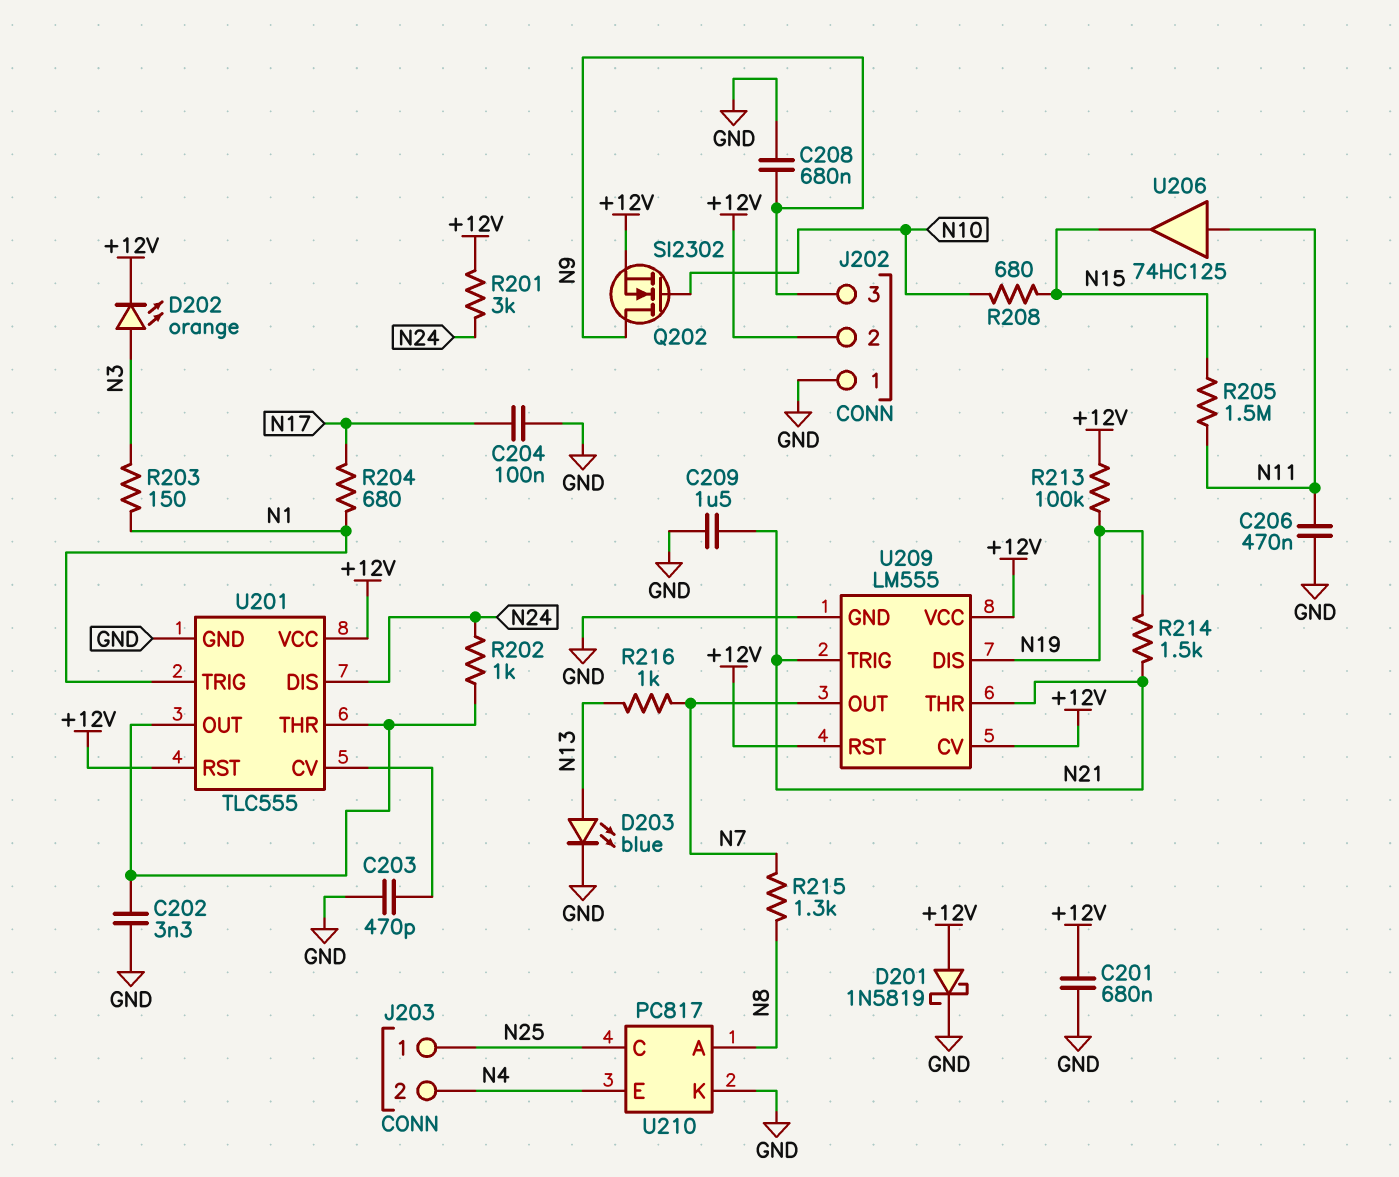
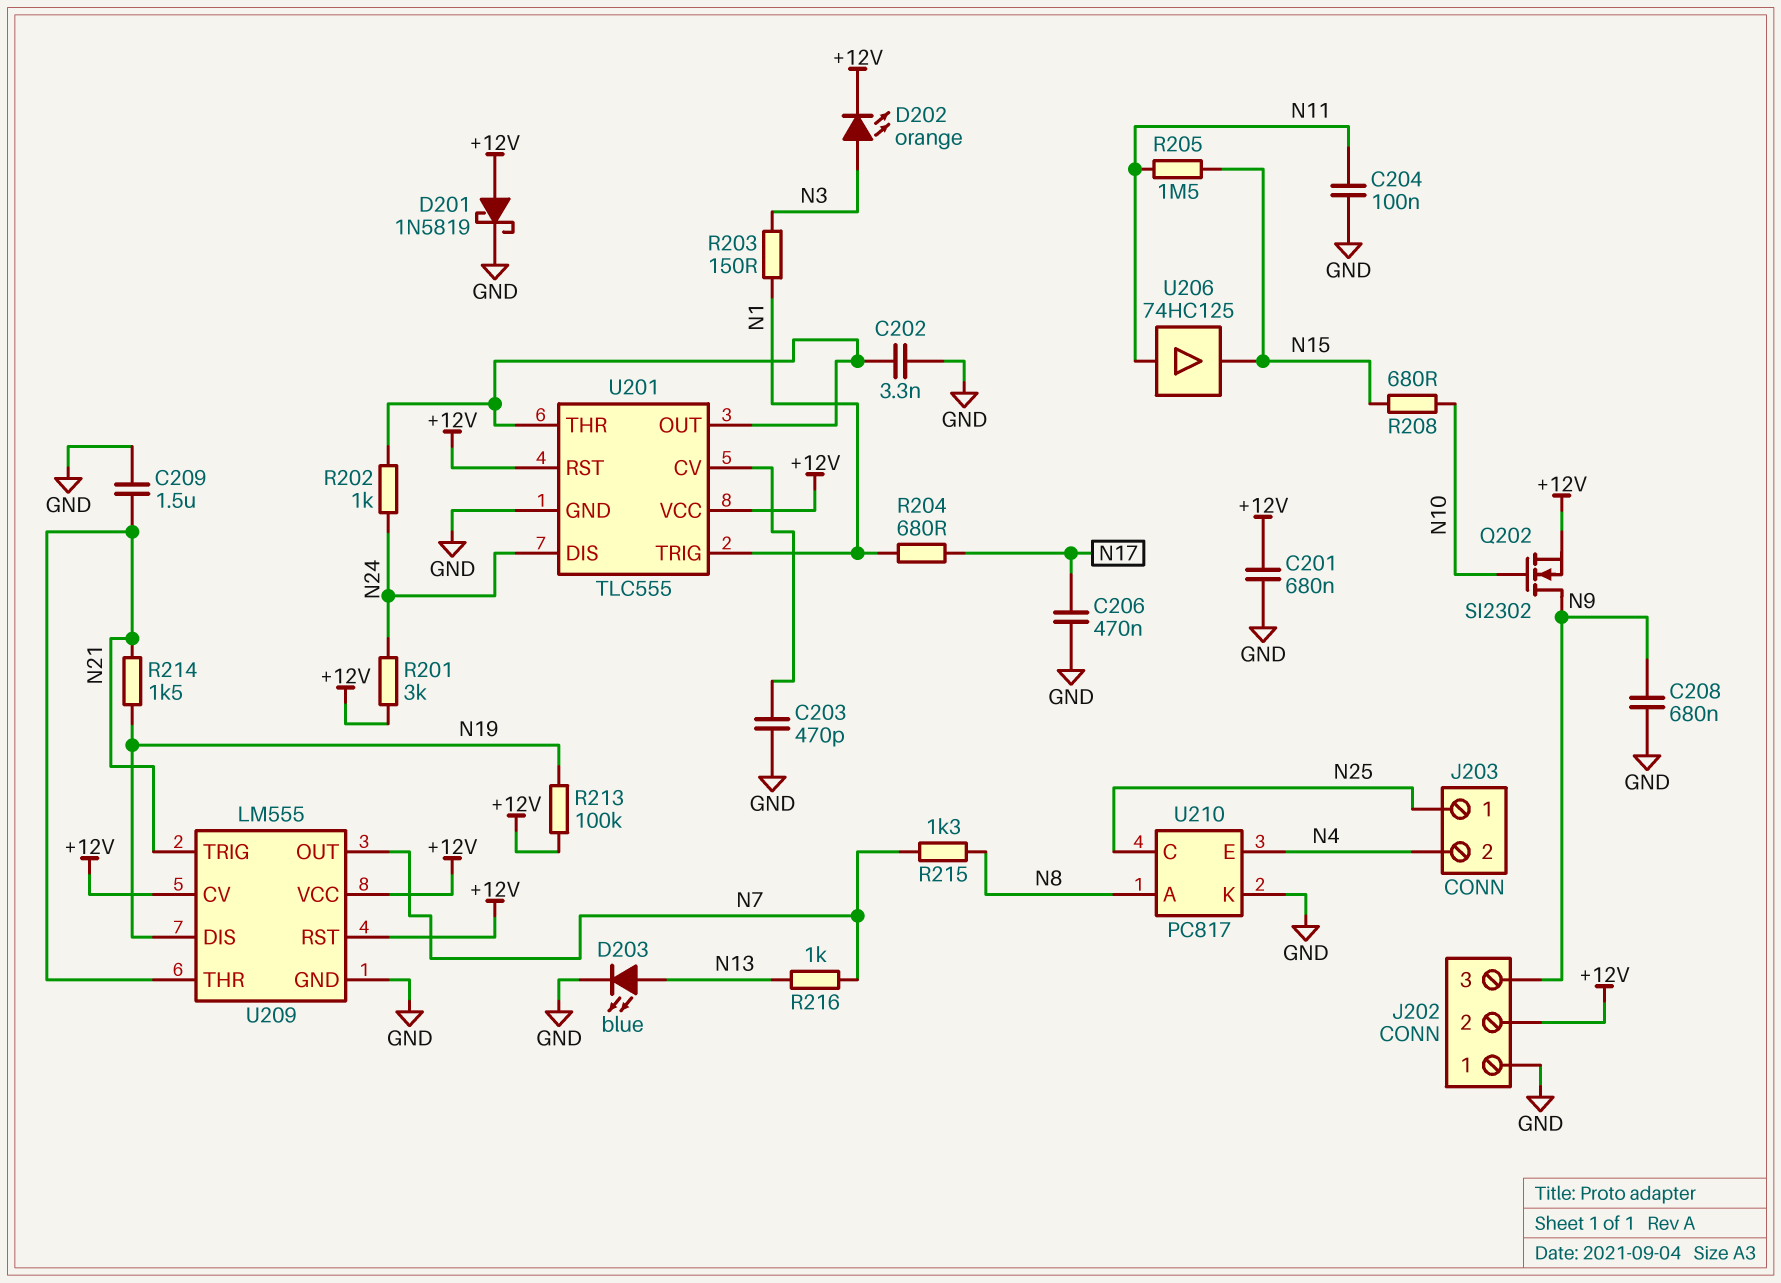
C204: 100nF (GND, N17) -> 100nF (GND, N11)
C206: 470nF (GND, N11) -> 470nF (GND, N17)

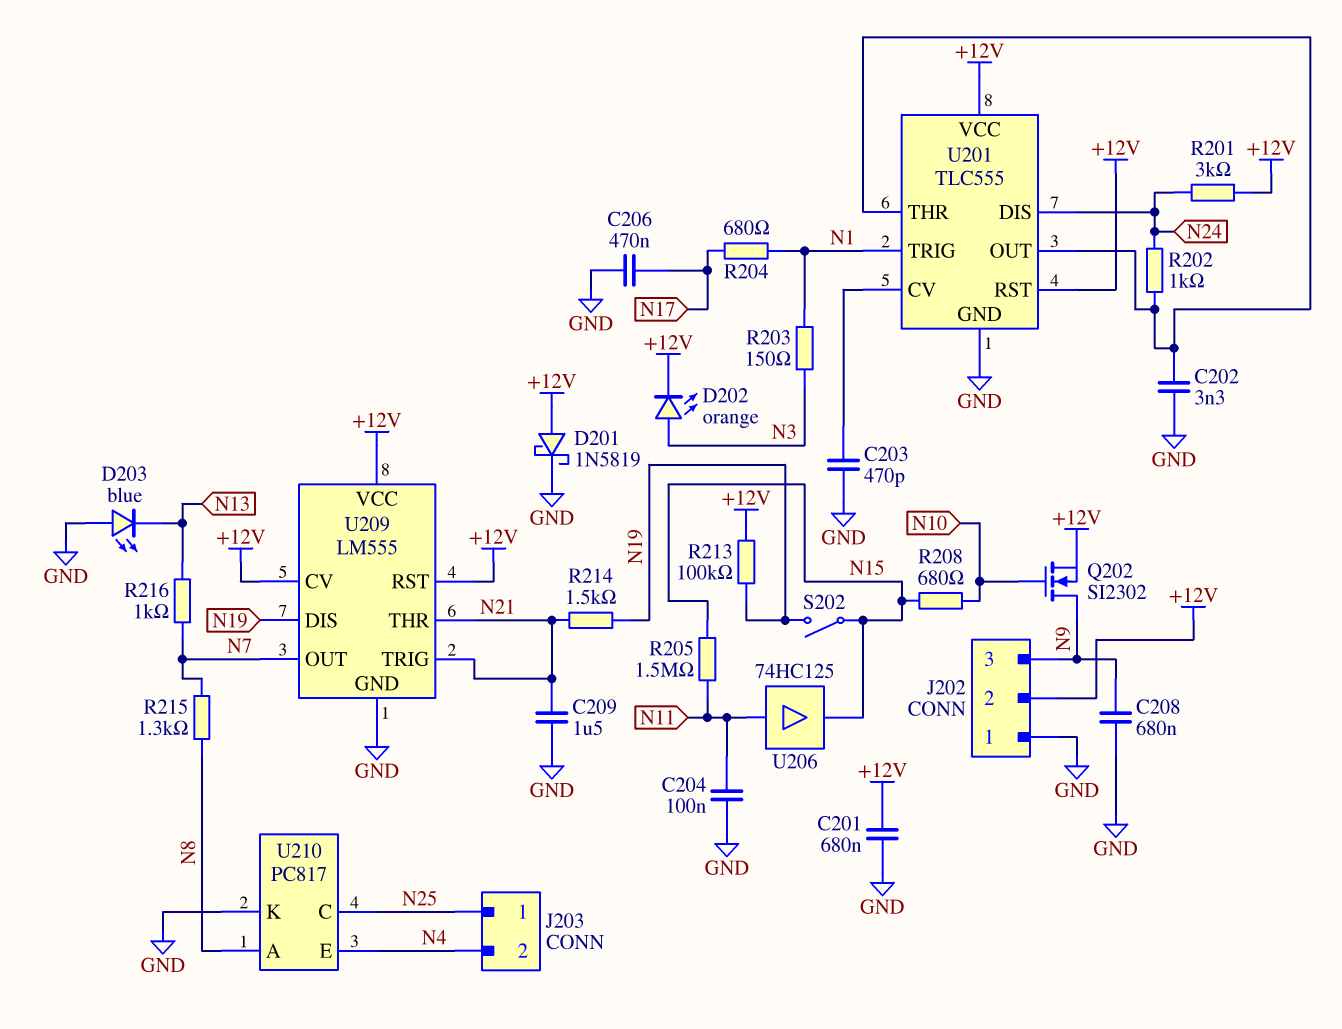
D203: LED blue (A N13, K GND) -> LED blue (A GND, K N13)
S202: none -> switch (N15, N19)

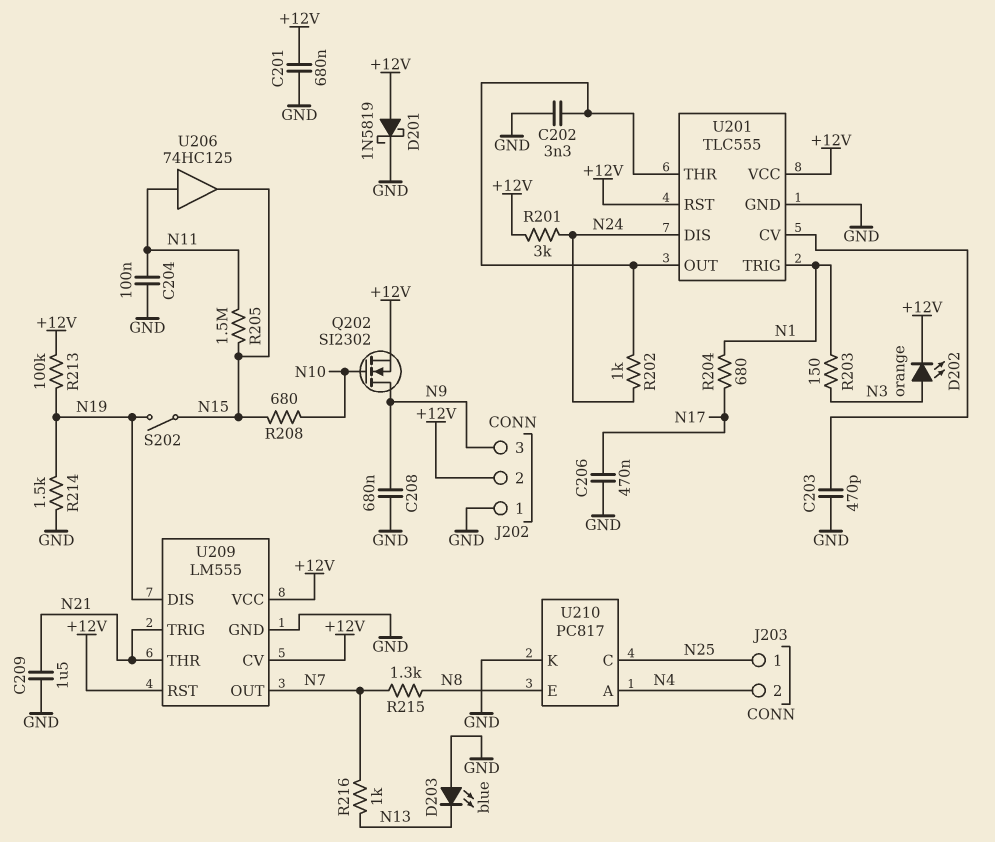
R214: 1.5k (N19, N21) -> 1.5k (GND, N19)
U210 pin A: N8 -> N4
U210 pin E: N4 -> N8

